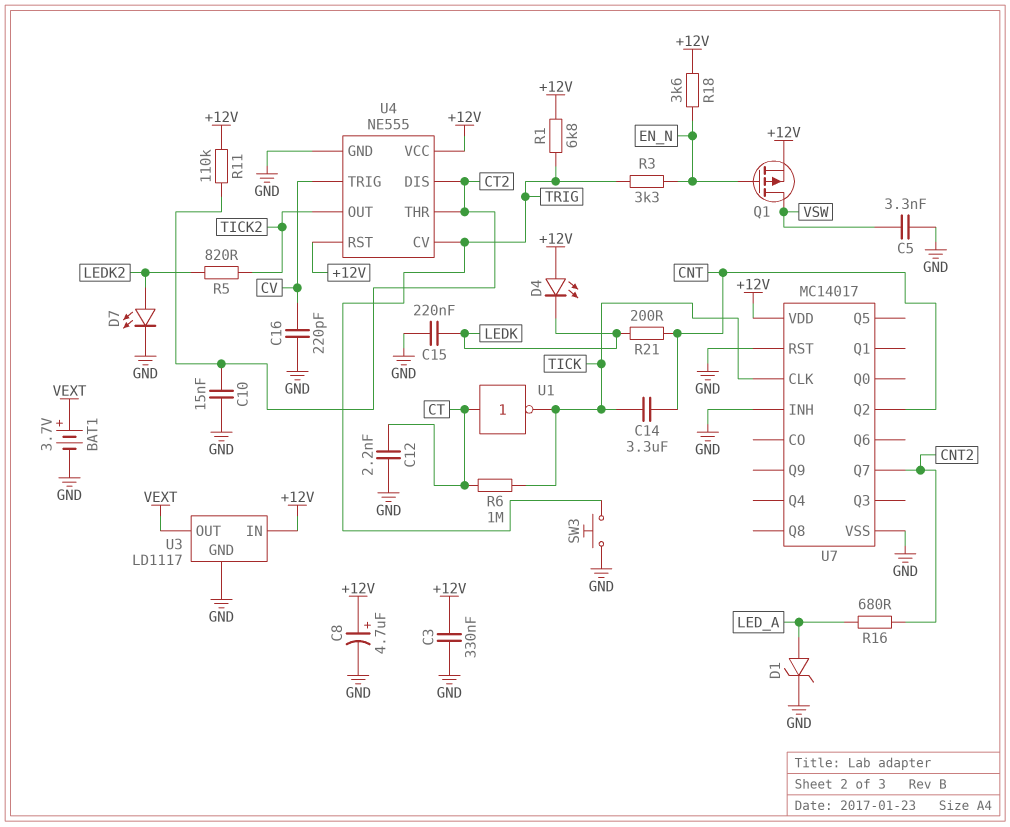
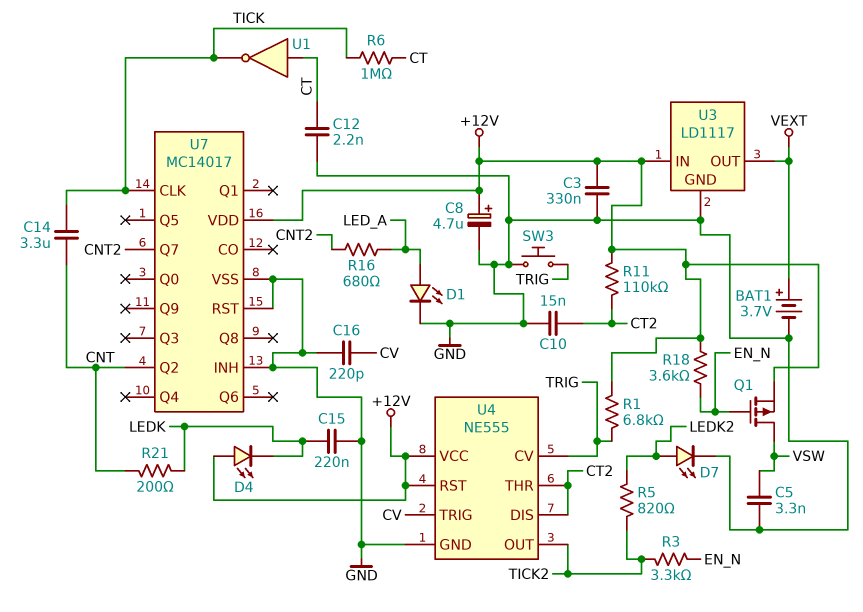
D1: zener (A LED_A, K GND) -> LED (A LED_A, K GND)
R3: 3.3k (EN_N, TRIG) -> 3.3k (EN_N, TICK2)

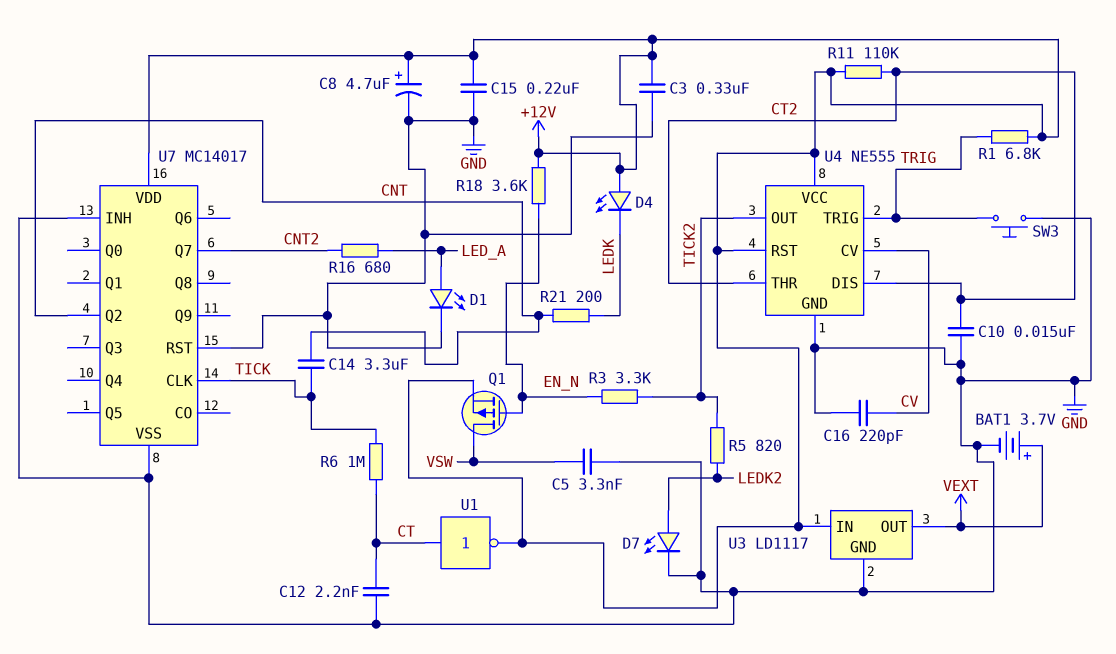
C15: 220nF (GND, LEDK) -> 220nF (+12V, GND)
U1: NOT (in CT, out TICK) -> NOT (in CT, out +12V)
U4 pin CV: TRIG -> CV
U4 pin TRIG: CV -> TRIG

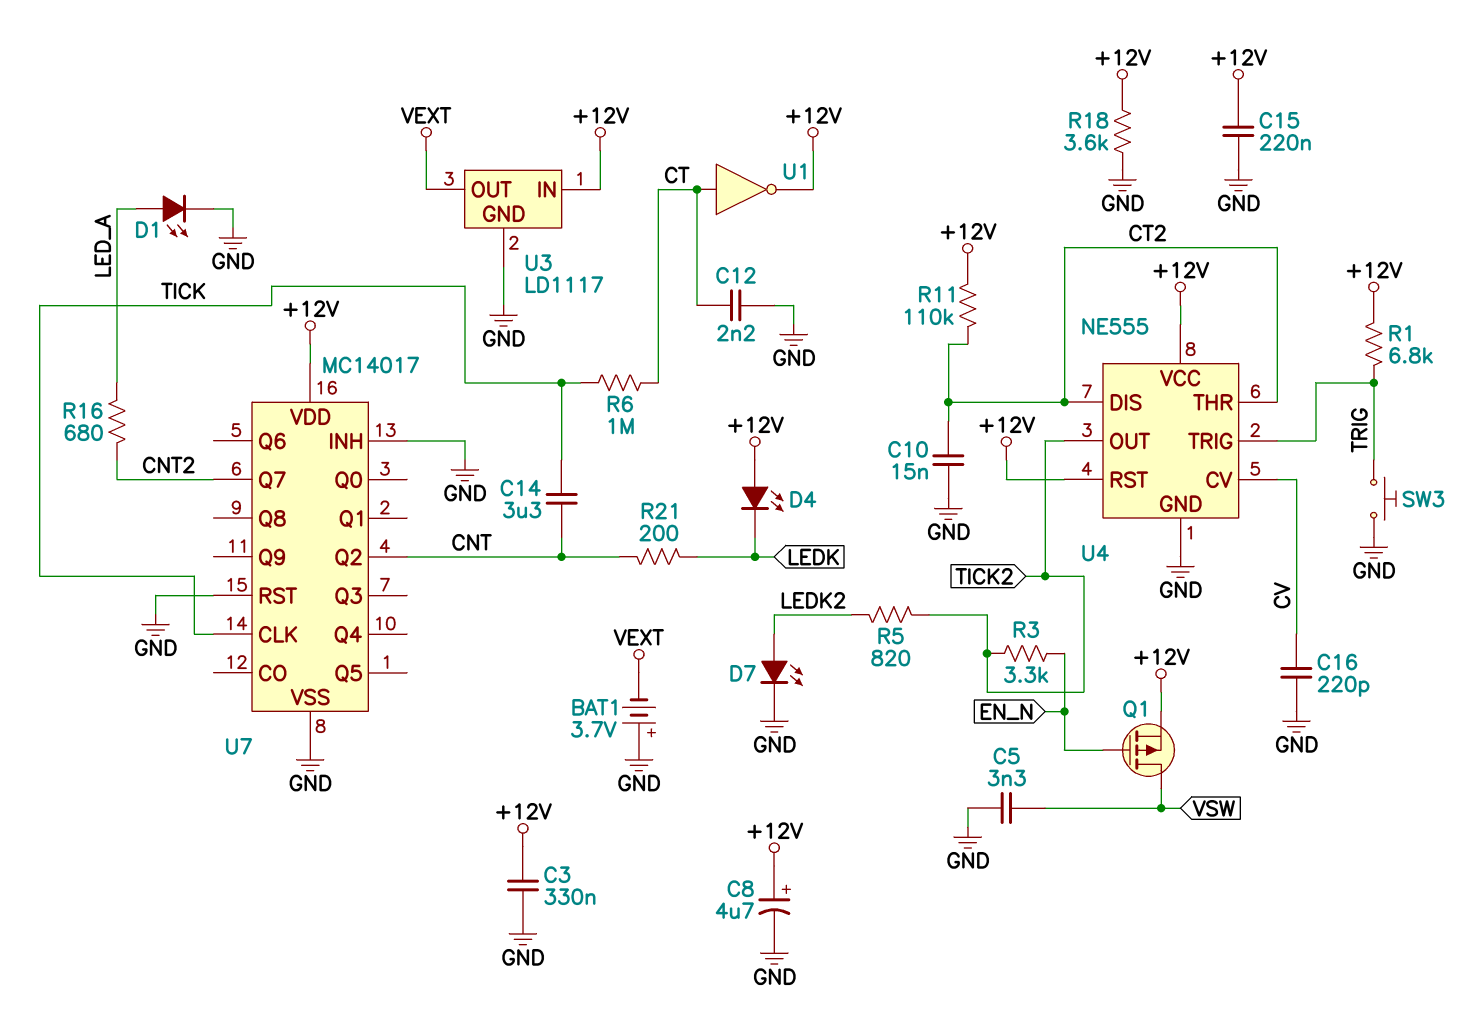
BAT1: 3.7V (plus VEXT, minus GND) -> 3.7V (plus GND, minus VEXT)
R18: 3.6k (+12V, EN_N) -> 3.6k (+12V, GND)

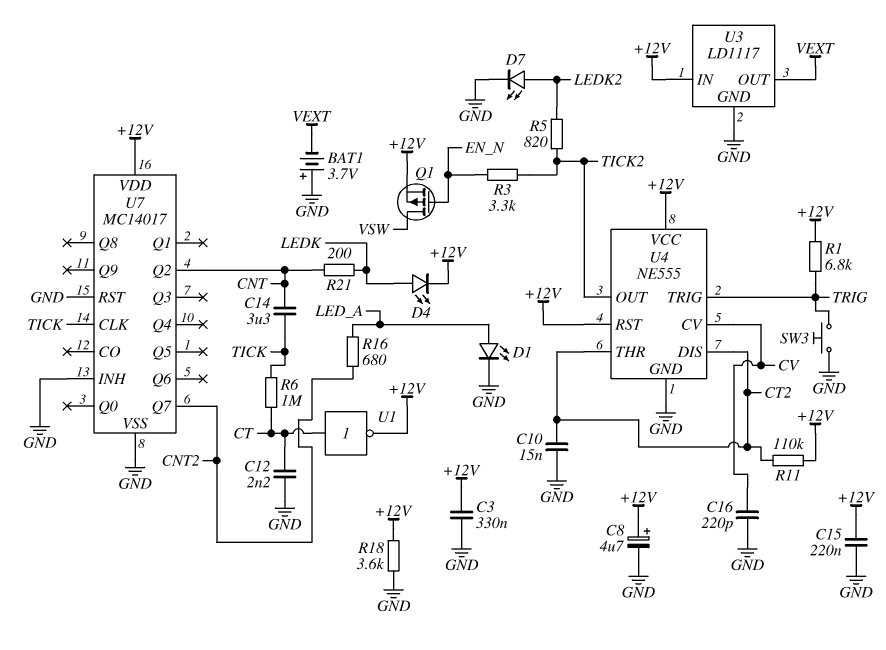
C5: 3.3nF (GND, VSW) -> none
D4: LED (A +12V, K LEDK) -> LED (A LEDK, K +12V)

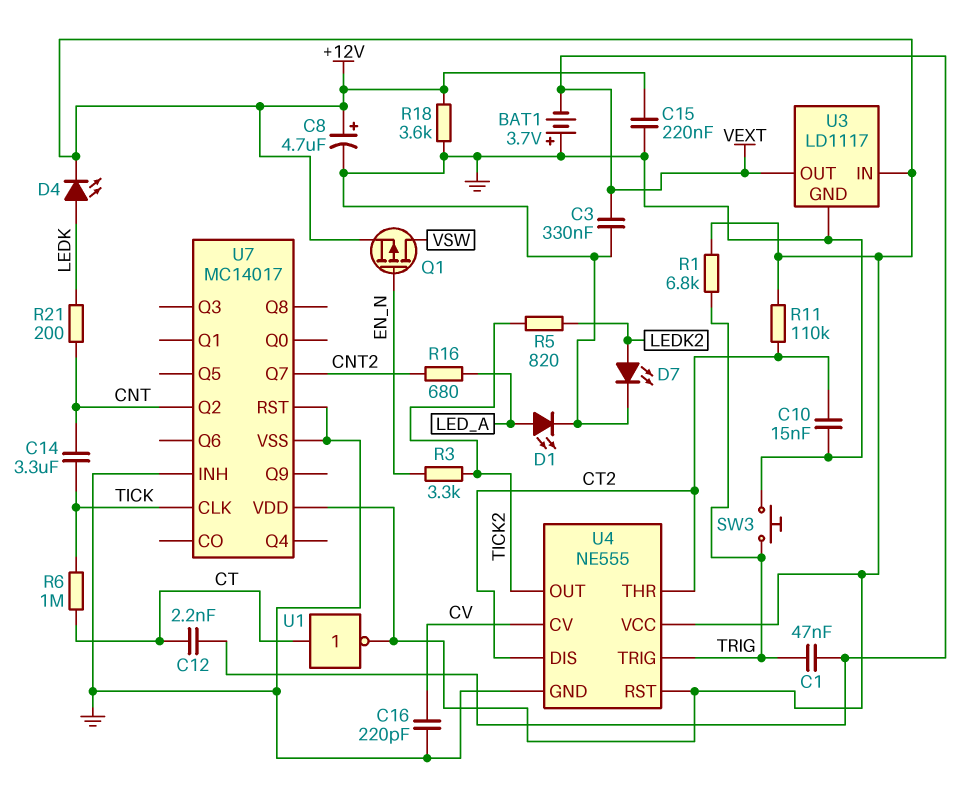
C1: none -> 47nF (TRIG, VEXT)
C3: 330nF (+12V, GND) -> 330nF (GND, VEXT)
C12: 2.2nF (CT, GND) -> 2.2nF (CT, VEXT)

